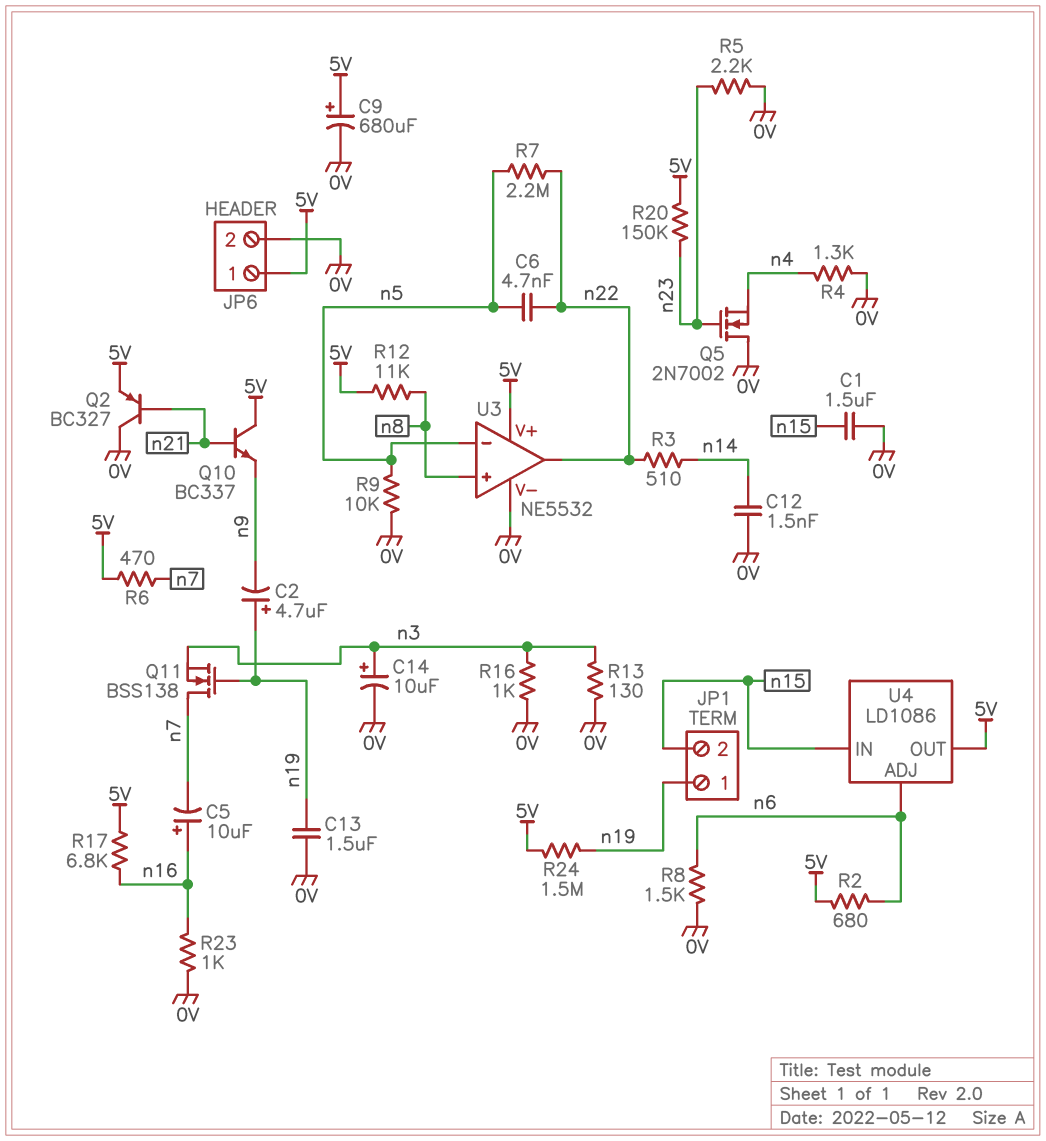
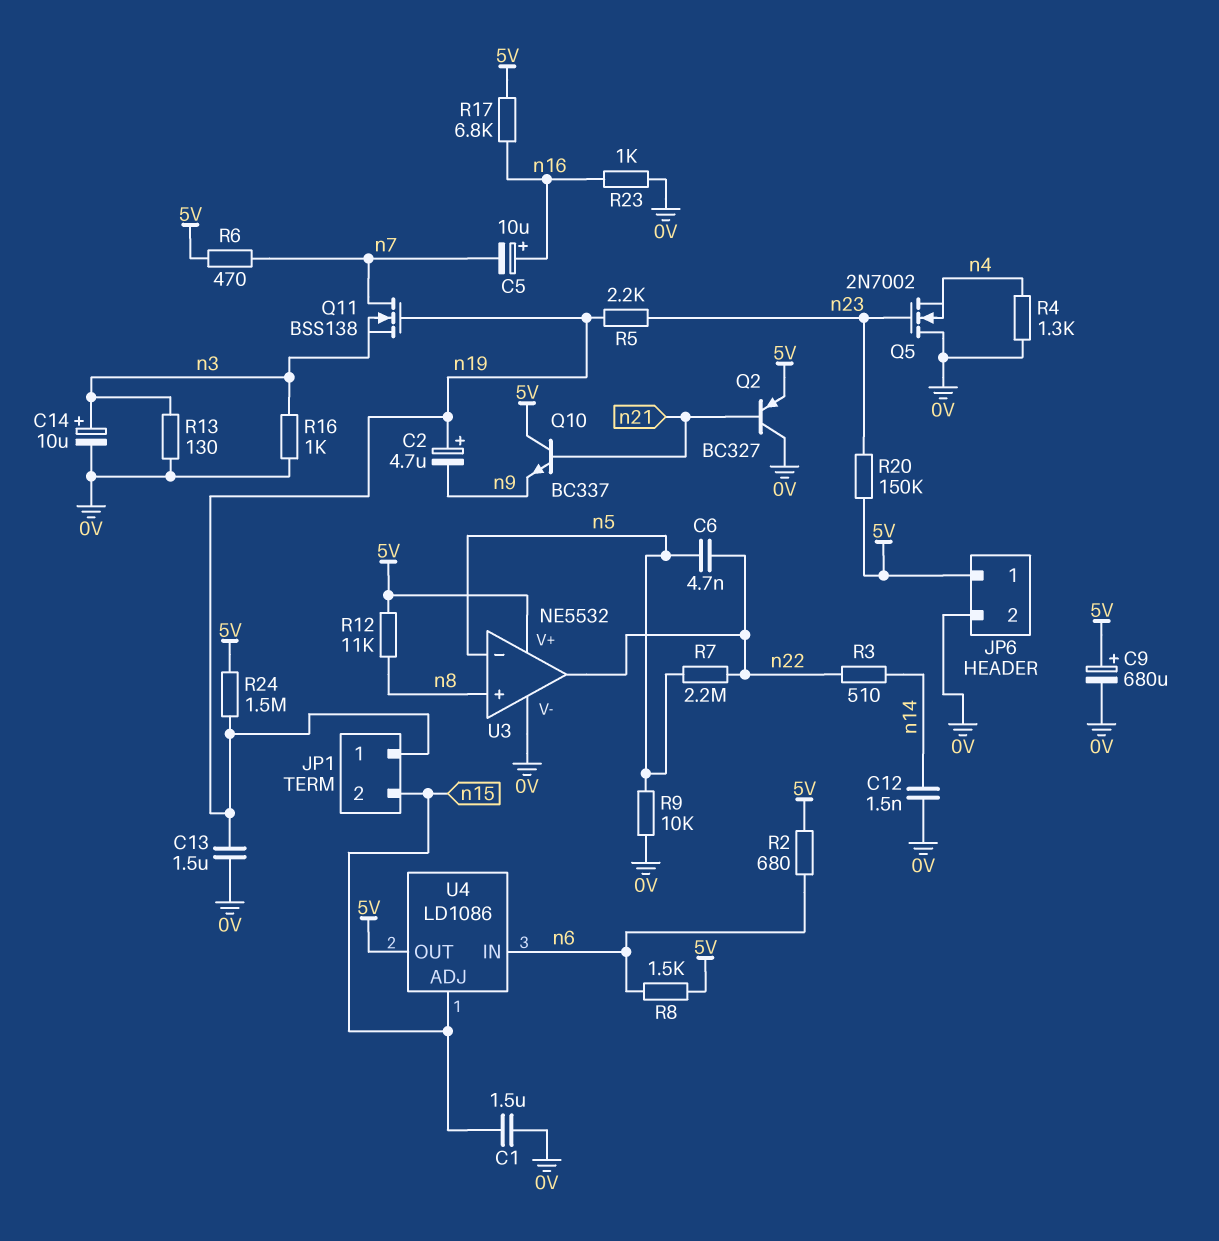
R5: 2.2k (0V, n23) -> 2.2k (n19, n23)
R8: 1.5k (0V, n6) -> 1.5k (5V, n6)
U4 pin ADJ: n6 -> n15
U4 pin IN: n15 -> n6

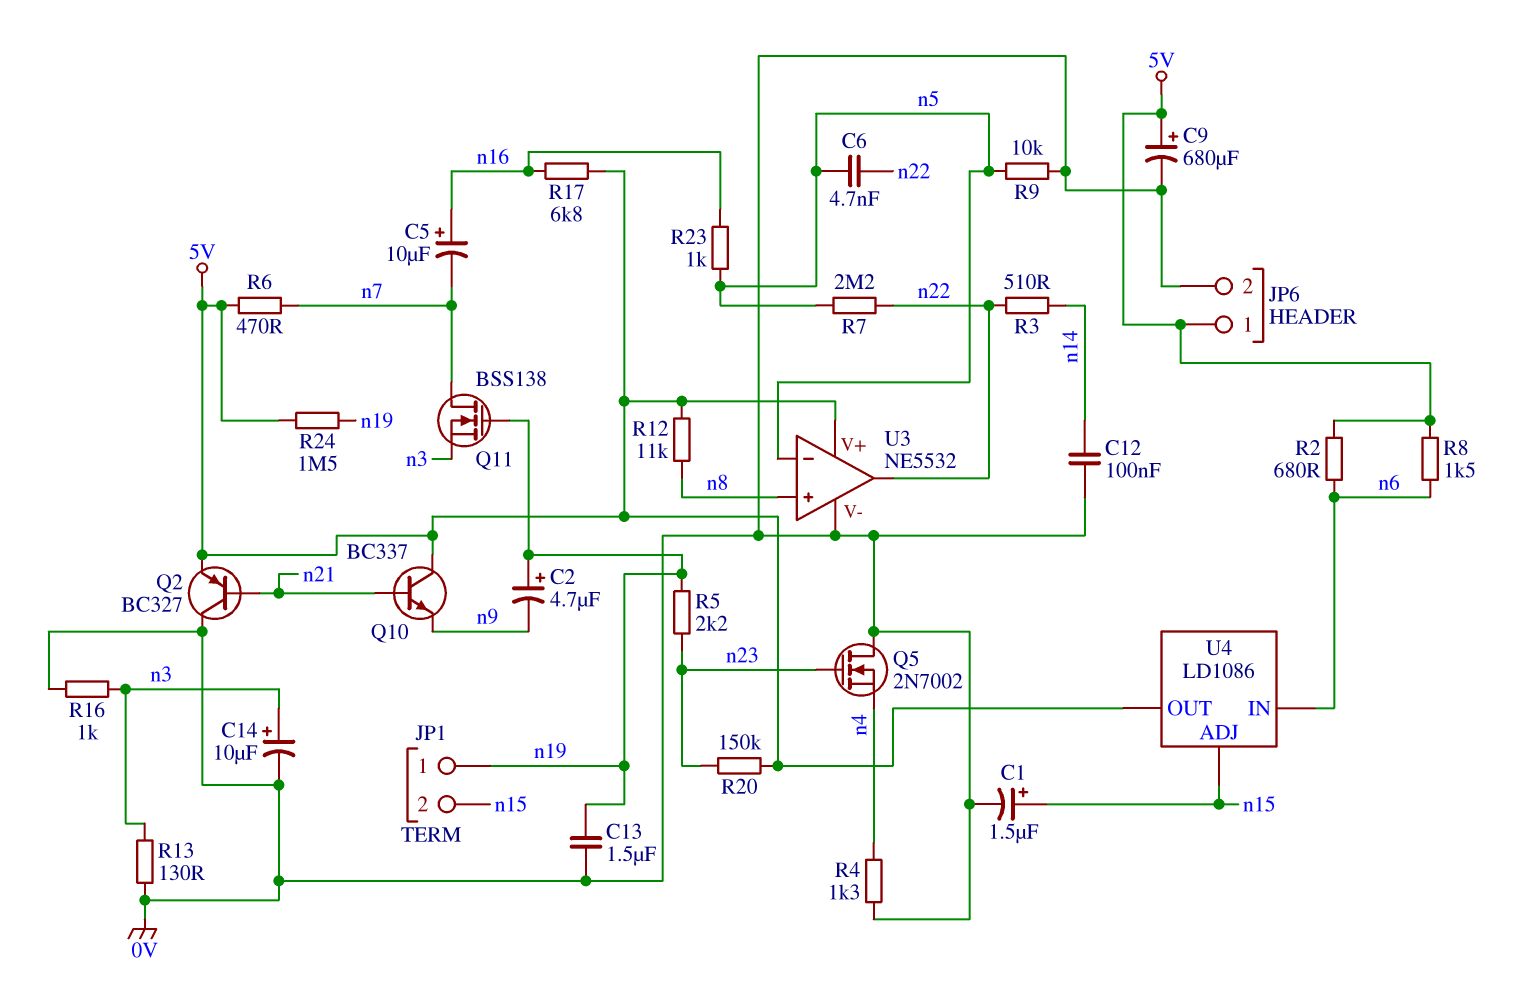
C1: 1.5uF (0V, n15) -> 1.5uF (plus n15, minus 0V)
C12: 1.5nF (0V, n14) -> 100nF (0V, n14)
R23: 1k (0V, n16) -> 1k (n5, n16)

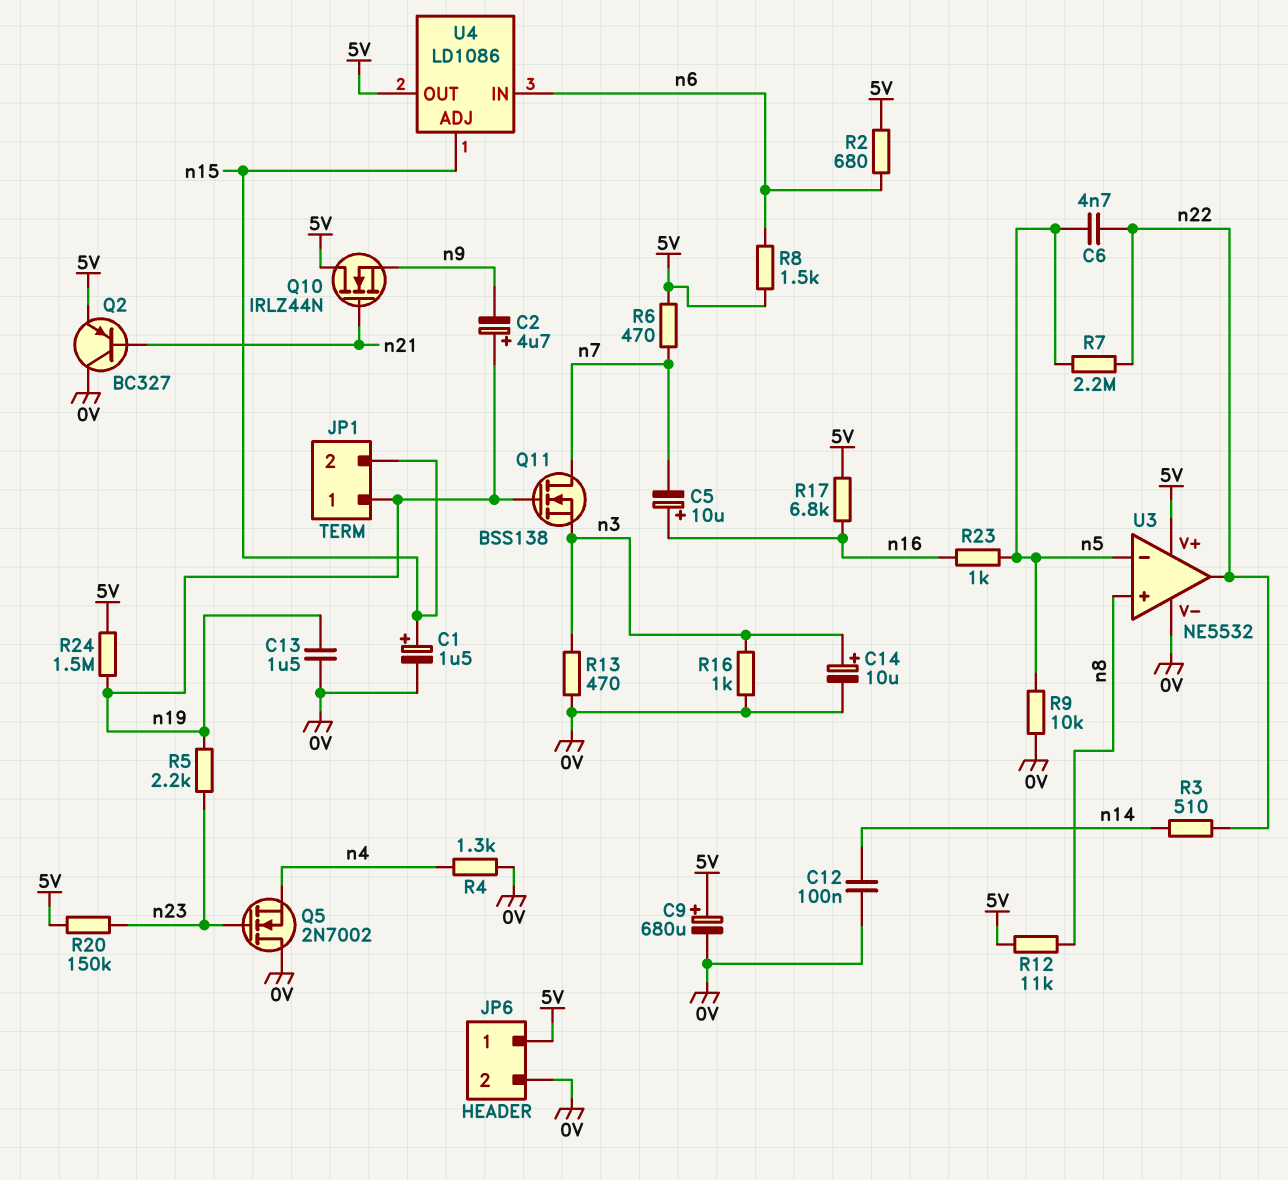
Q10: NPN BC337 (B n21, C 5V, E n9) -> NMOS IRLZ44N (G n21, D 5V, S n9)
R13: 130 (0V, n3) -> 470 (0V, n3)

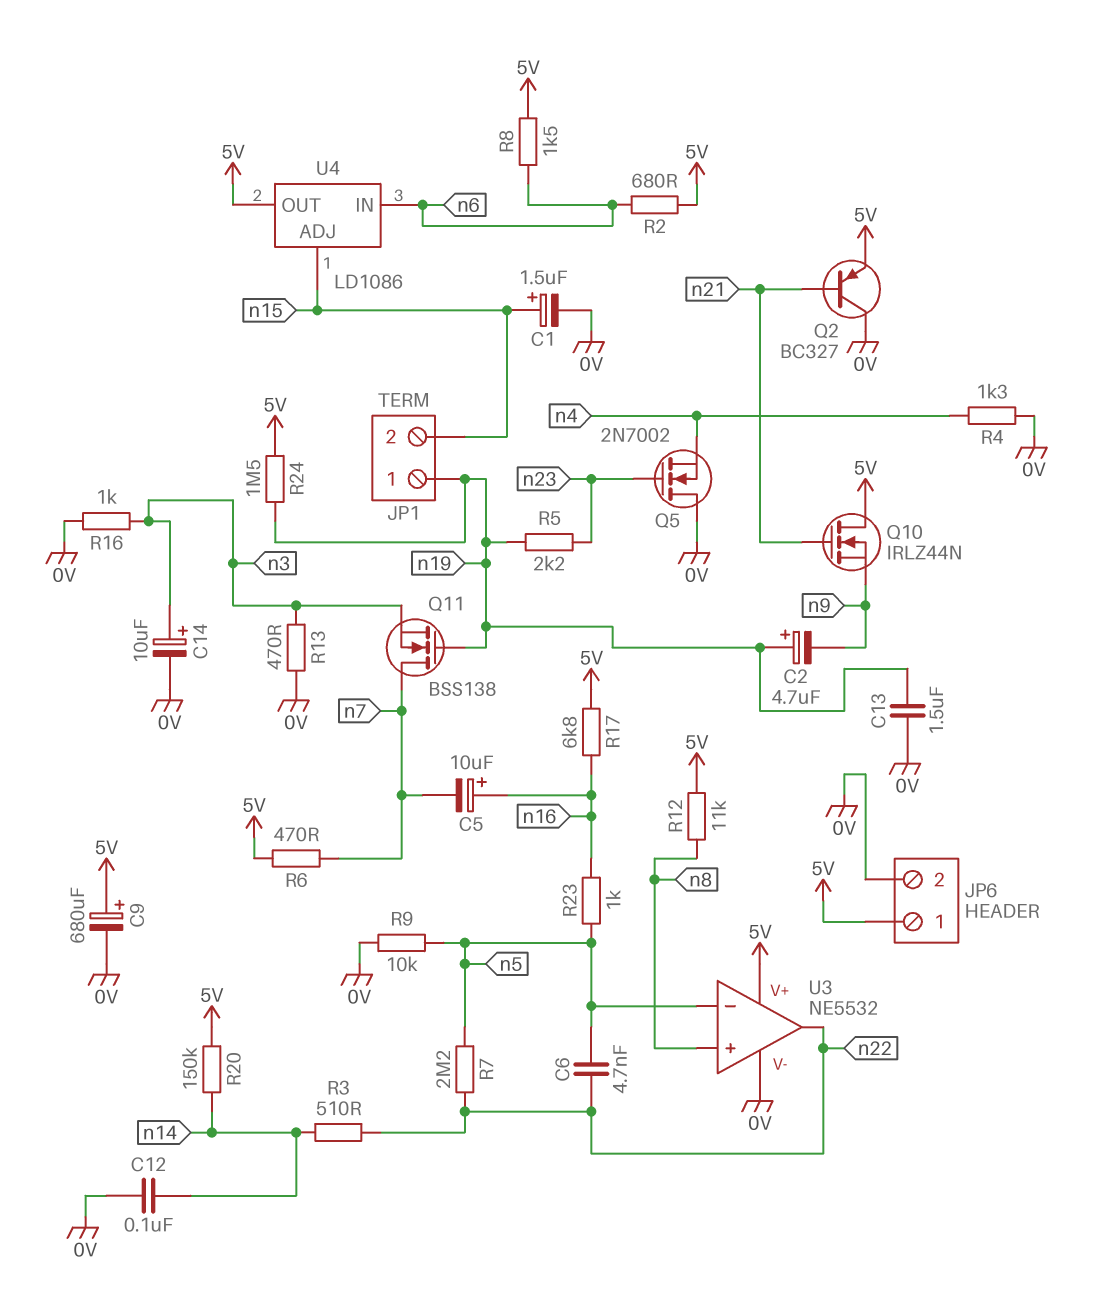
R20: 150k (5V, n23) -> 150k (5V, n14)

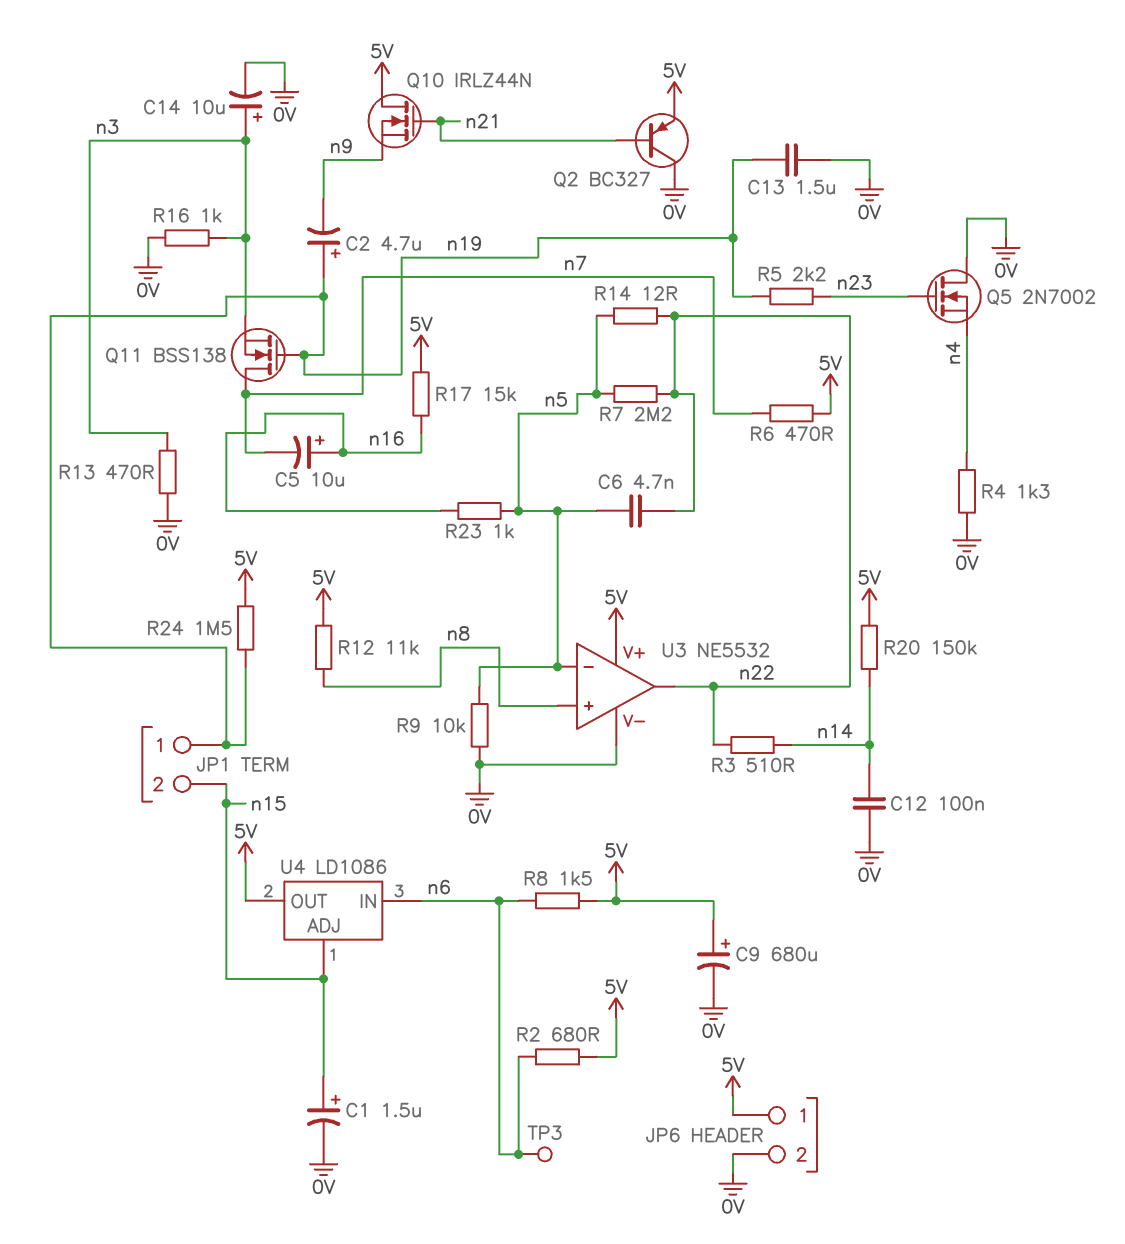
R14: none -> 12 (n5, n22)
R17: 6.8k (5V, n16) -> 15k (5V, n16)
TP3: none -> test point (n6)

